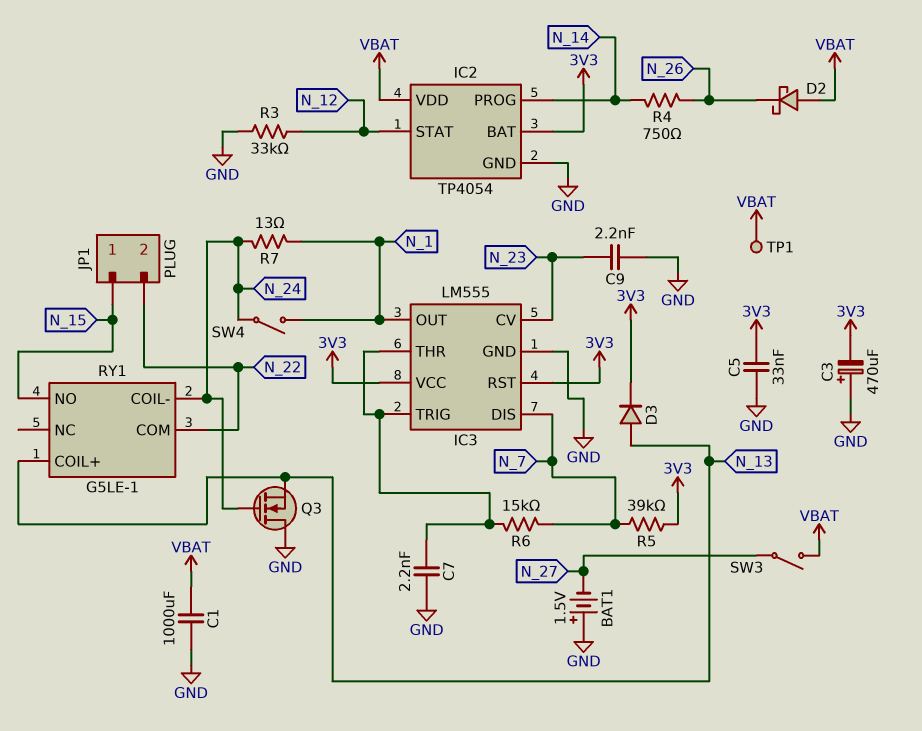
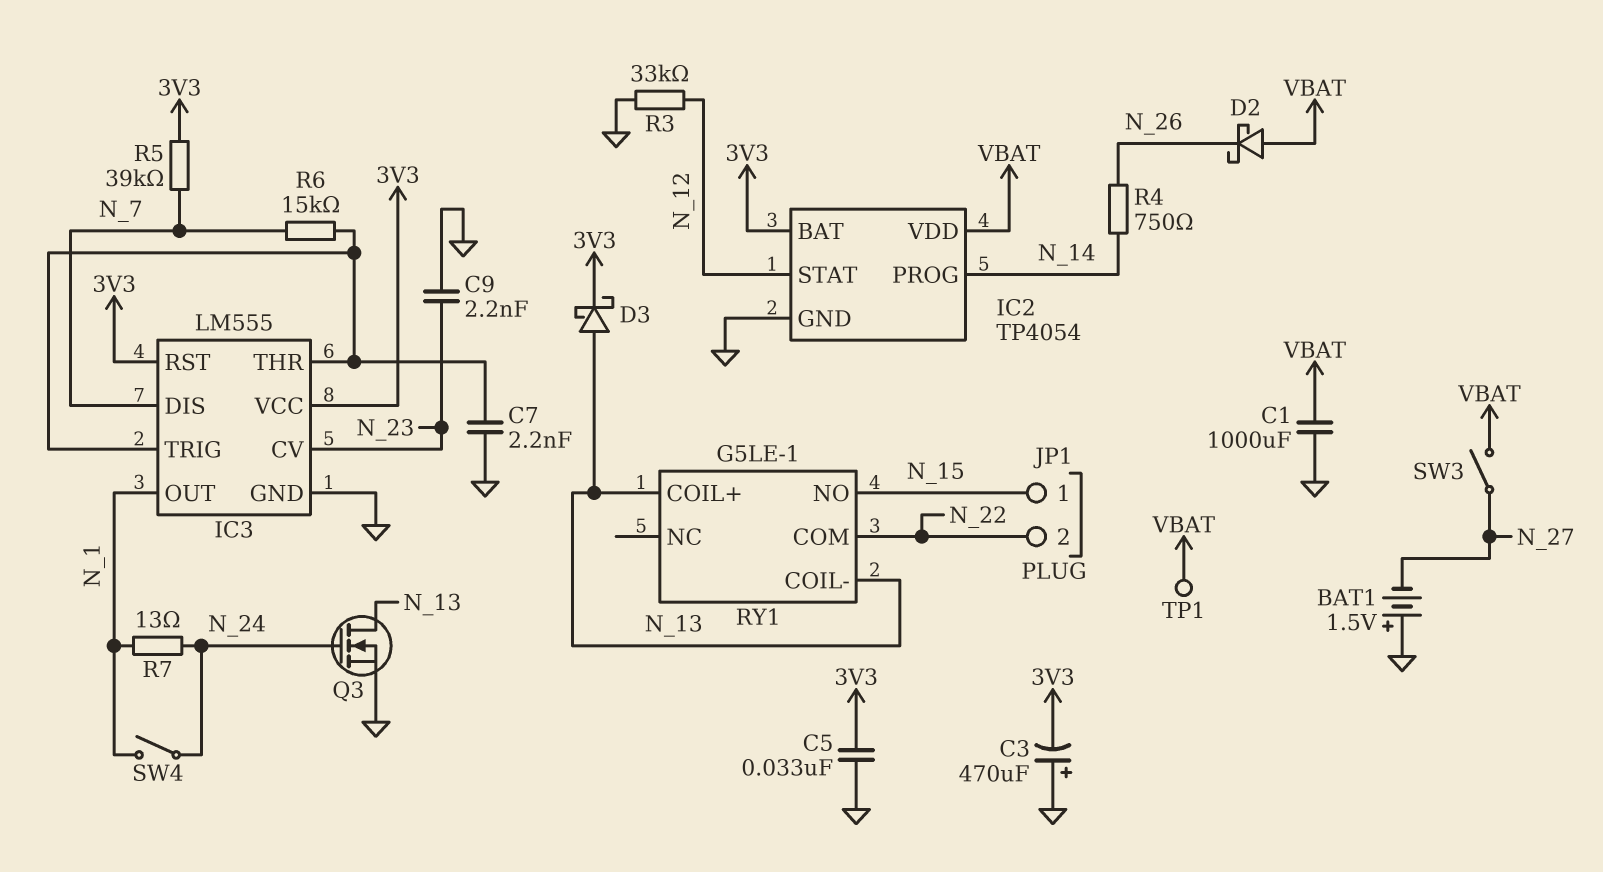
D3: diode (A N_13, K 3V3) -> schottky (A N_13, K 3V3)
Q3: NMOS (G N_24, D GND, S N_13) -> NMOS (G N_24, D N_13, S GND)
RY1 pin COIL-: N_24 -> N_13

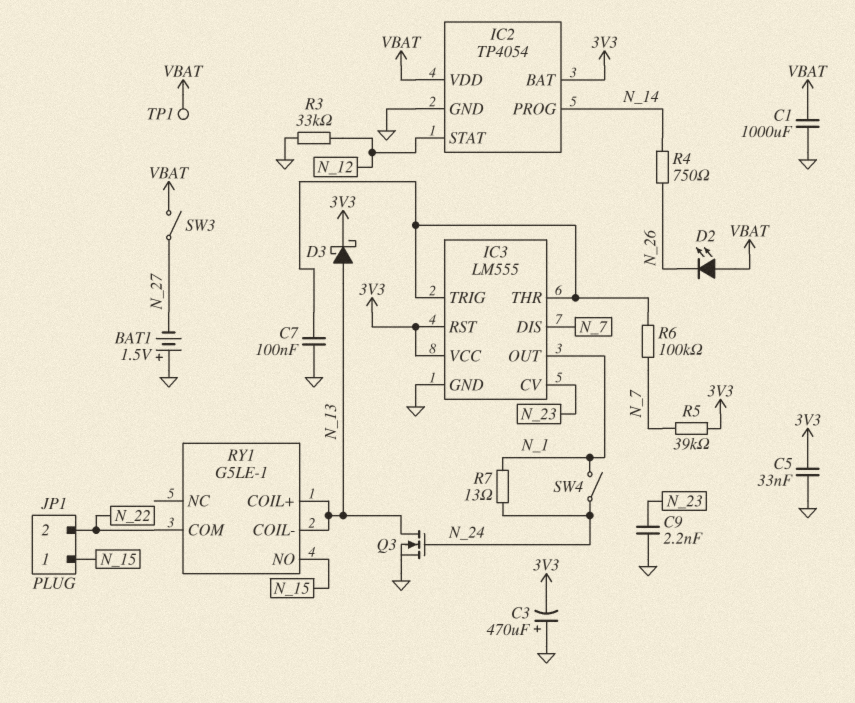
C7: 2.2nF (GND, IC3/THR) -> 100nF (GND, IC3/THR)
D2: schottky (A VBAT, K N_26) -> LED (A VBAT, K N_26)
R6: 15k (IC3/THR, N_7) -> 100k (IC3/THR, N_7)

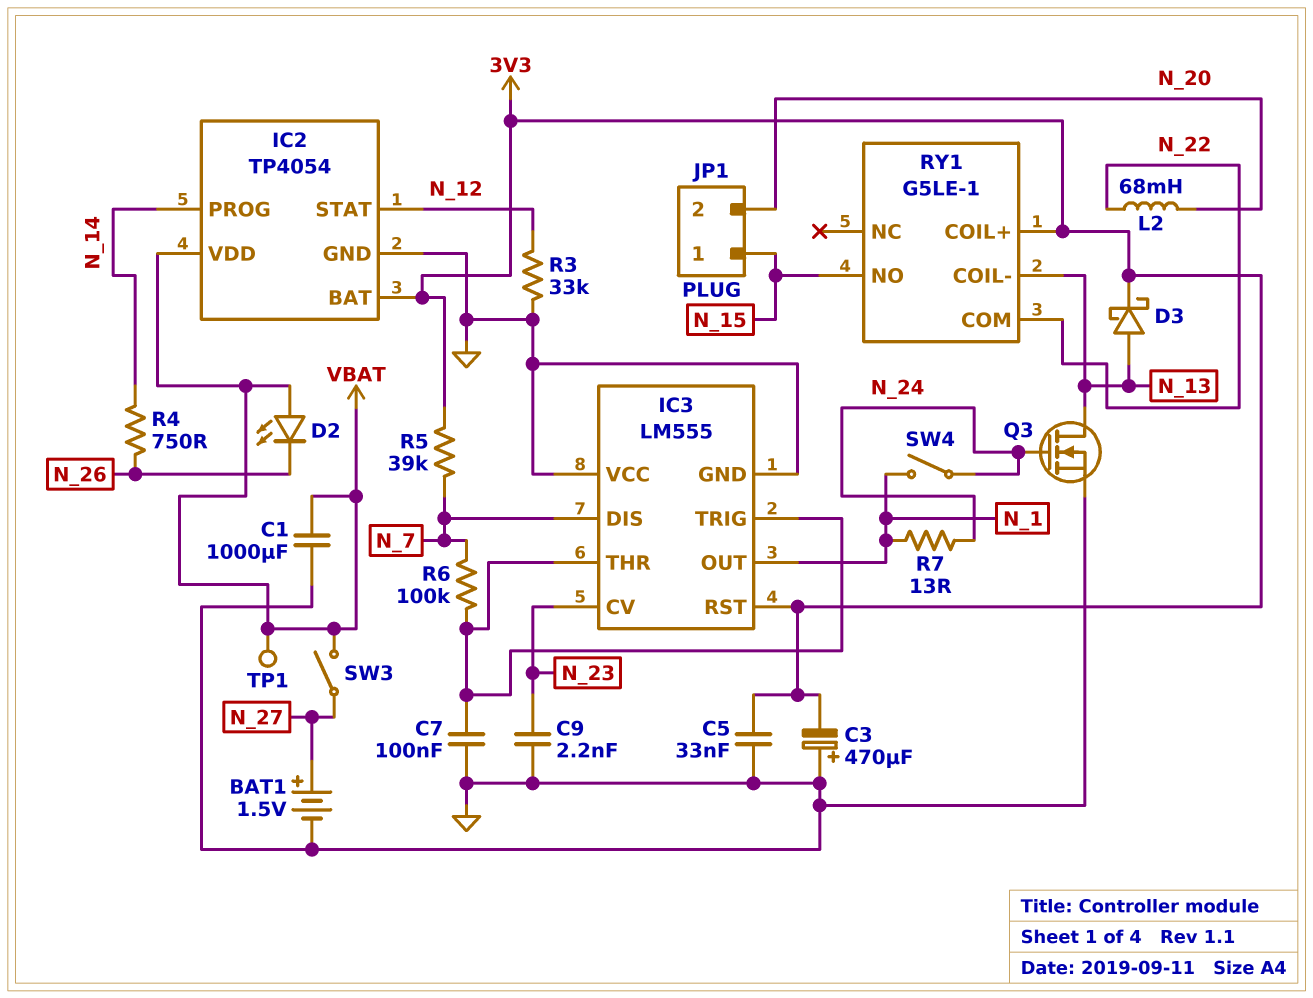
BAT1: 1.5V (plus GND, minus N_27) -> 1.5V (plus N_27, minus GND)
IC3 pin VCC: 3V3 -> GND
JP1 pin 2: N_22 -> N_20
L2: none -> 68mH (N_20, N_22)
RY1 pin COIL+: N_13 -> 3V3

